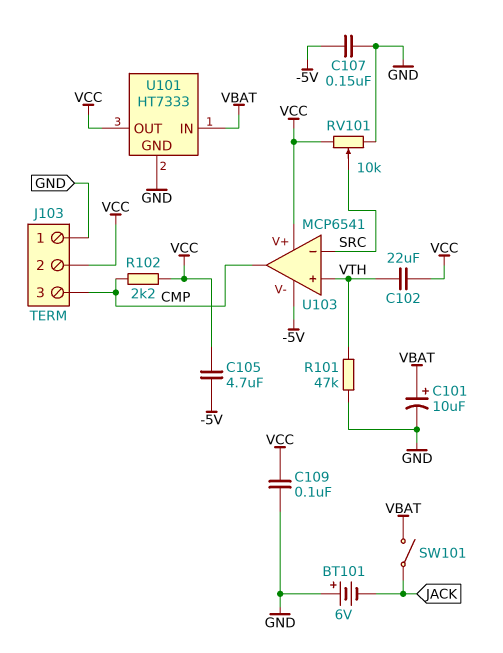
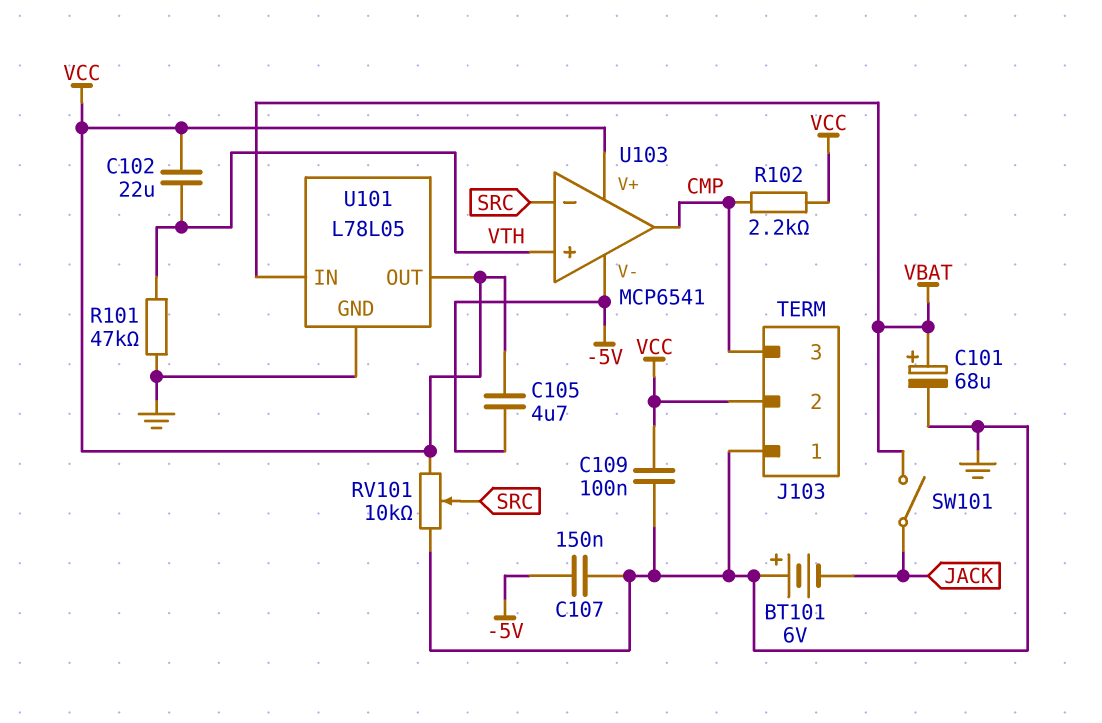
C101: 10uF (plus VBAT, minus GND) -> 68uF (plus VBAT, minus GND)
U101: HT7333 -> L78L05

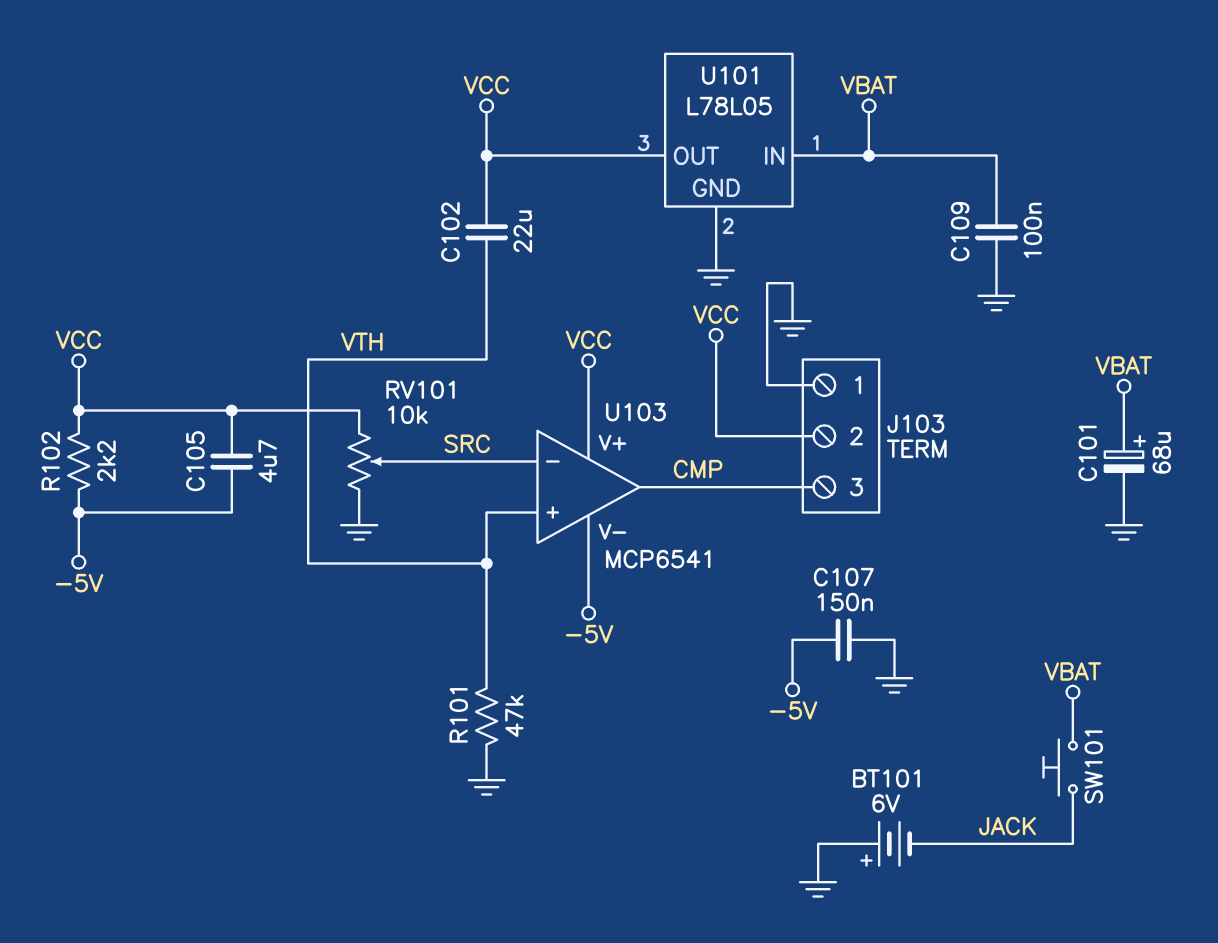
C109: 100nF (GND, VCC) -> 100nF (GND, VBAT)
R102: 2.2k (CMP, VCC) -> 2.2k (-5V, VCC)
SW101: switch (JACK, VBAT) -> button (JACK, VBAT)

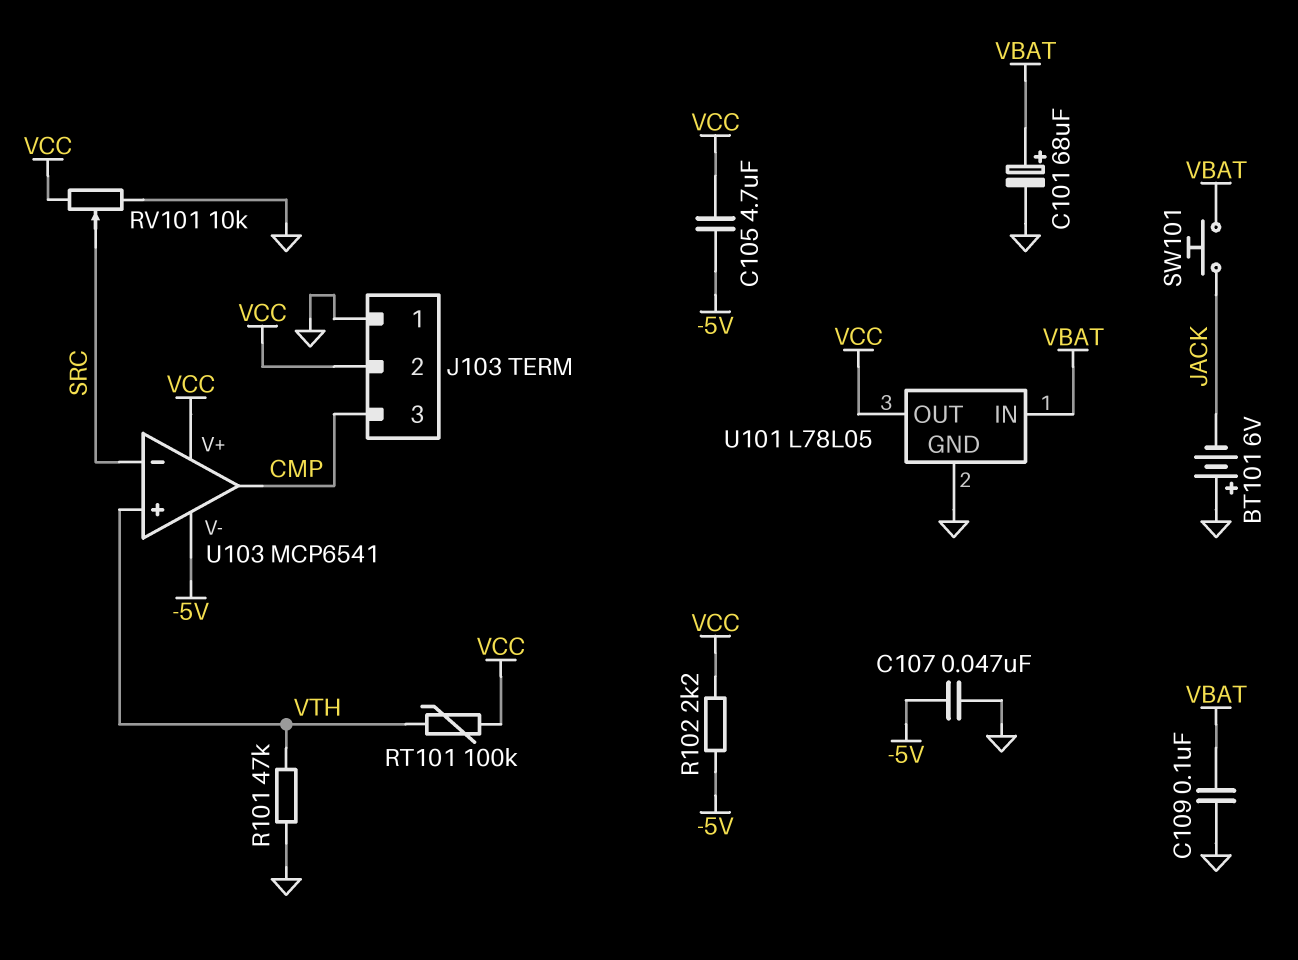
C102: 22uF (VCC, VTH) -> none
C107: 150nF (-5V, GND) -> 47nF (-5V, GND)
RT101: none -> 100k (VCC, VTH)

